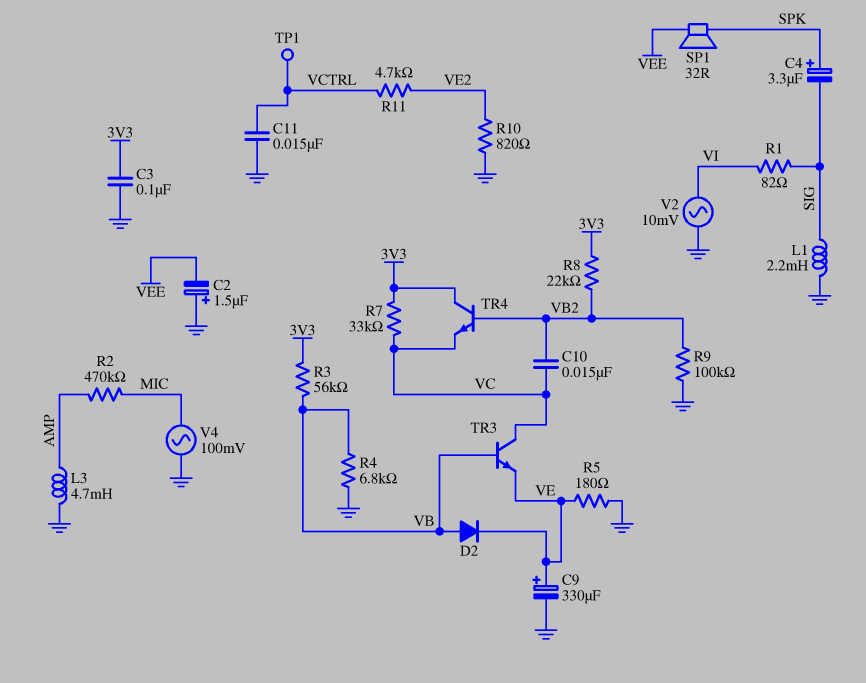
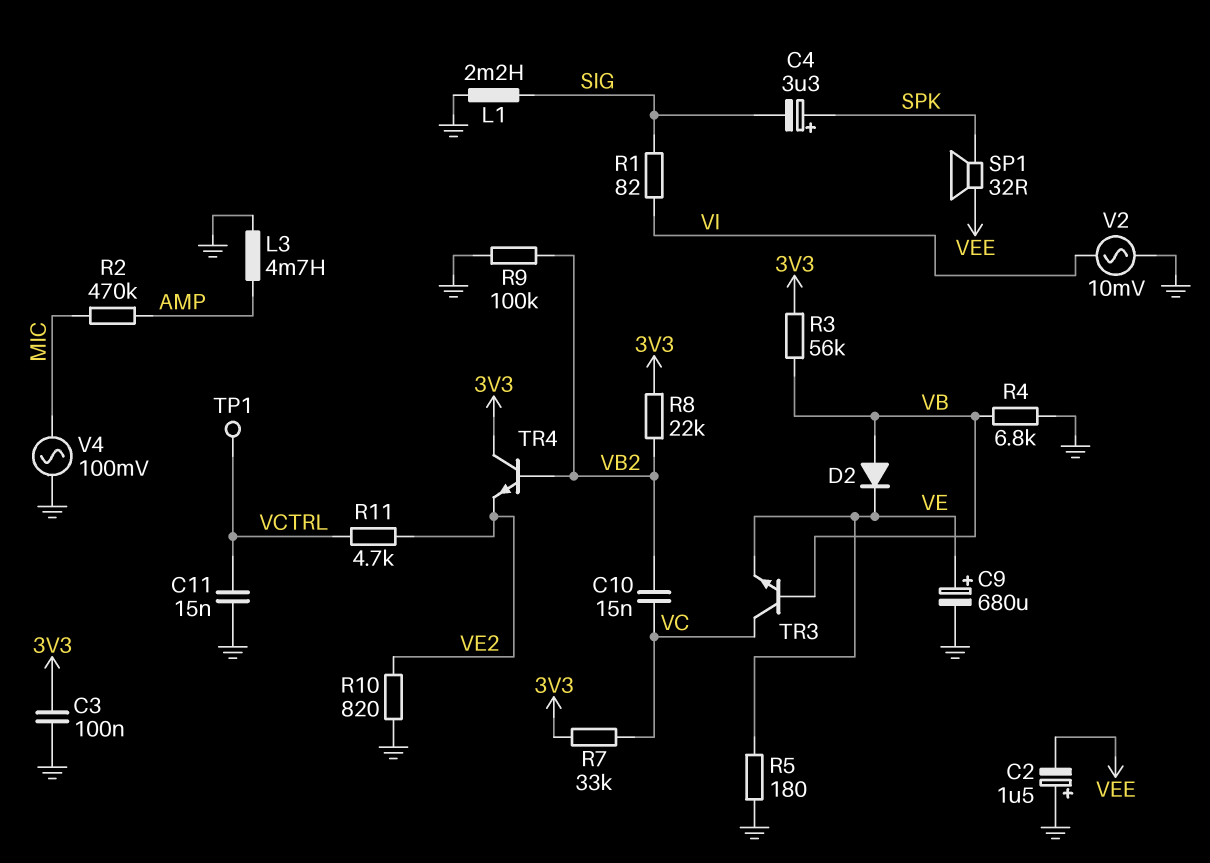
C9: 330uF (plus VE, minus GND) -> 680uF (plus VE, minus GND)
TR4: NPN (B VB2, C 3V3, E VC) -> NPN (B VB2, C 3V3, E VE2)

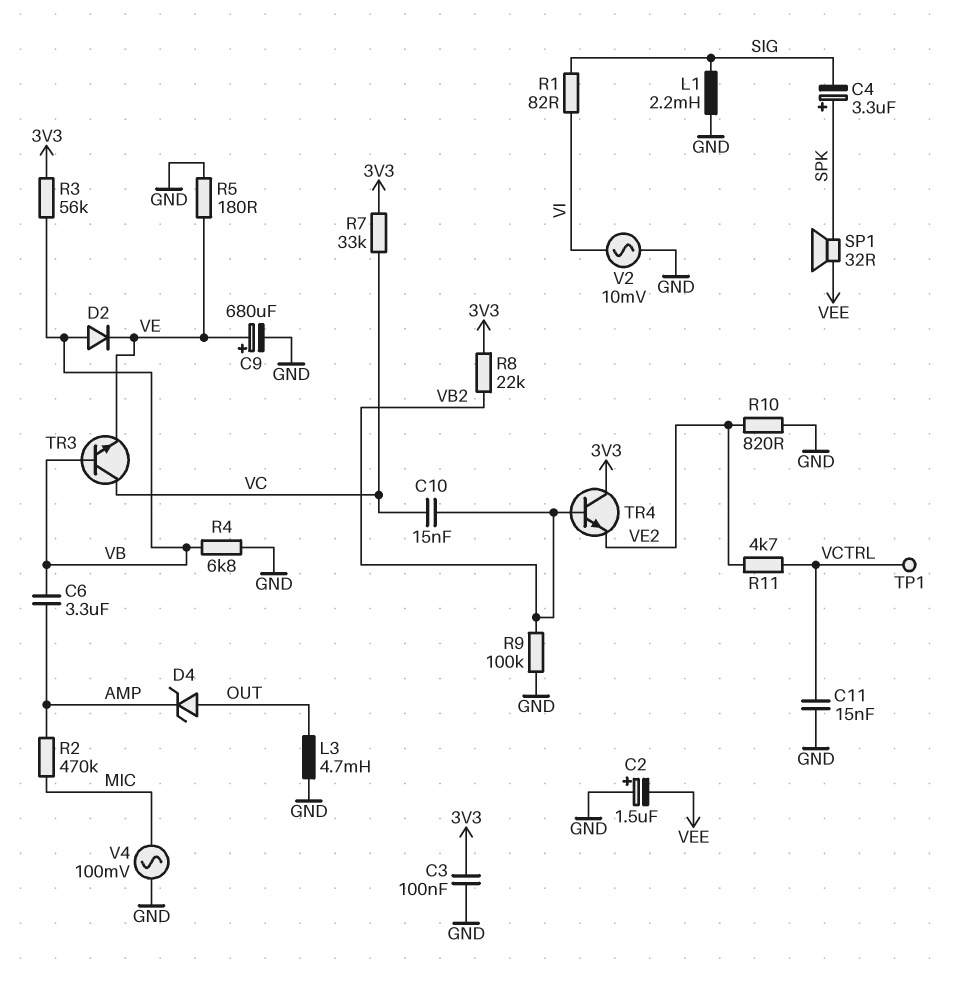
C6: none -> 3.3uF (AMP, VB)
D4: none -> zener (A OUT, K AMP)
L3: 4.7mH (AMP, GND) -> 4.7mH (GND, OUT)

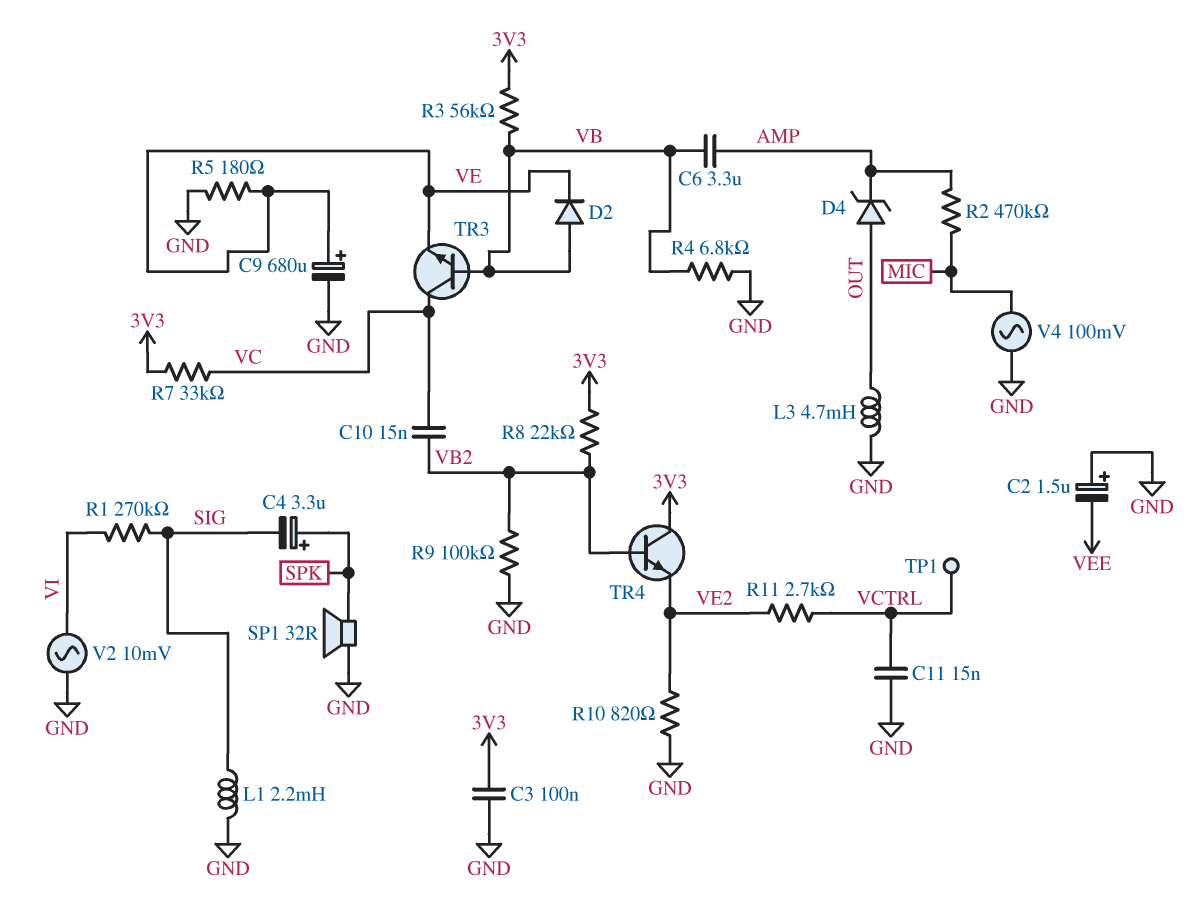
R1: 82 (SIG, VI) -> 270k (SIG, VI)
R11: 4.7k (VCTRL, VE2) -> 2.7k (VCTRL, VE2)
SP1: speaker 32R (SPK, VEE) -> speaker 32R (GND, SPK)

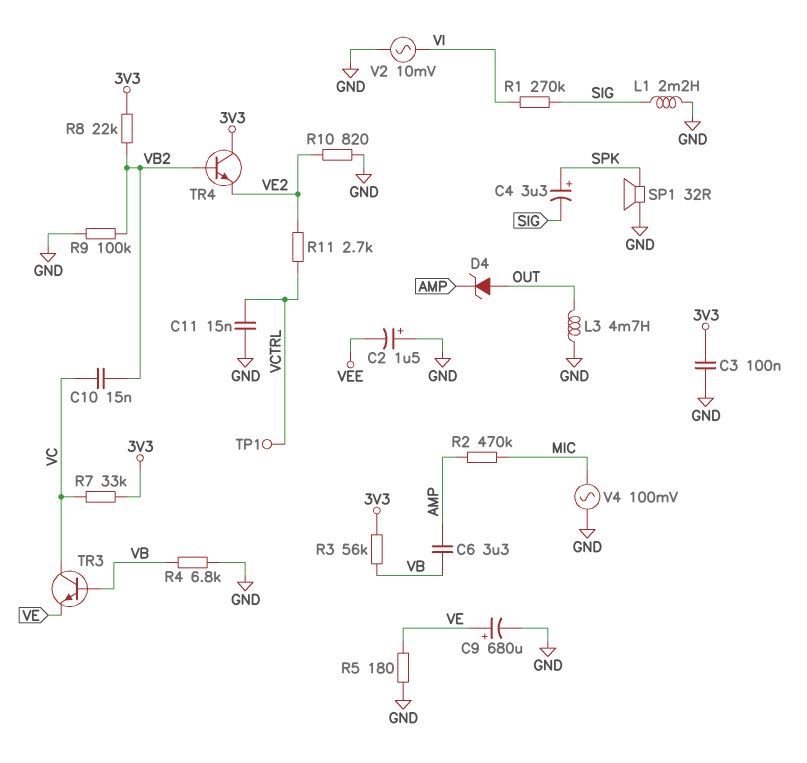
D2: diode (A VB, K VE) -> none

